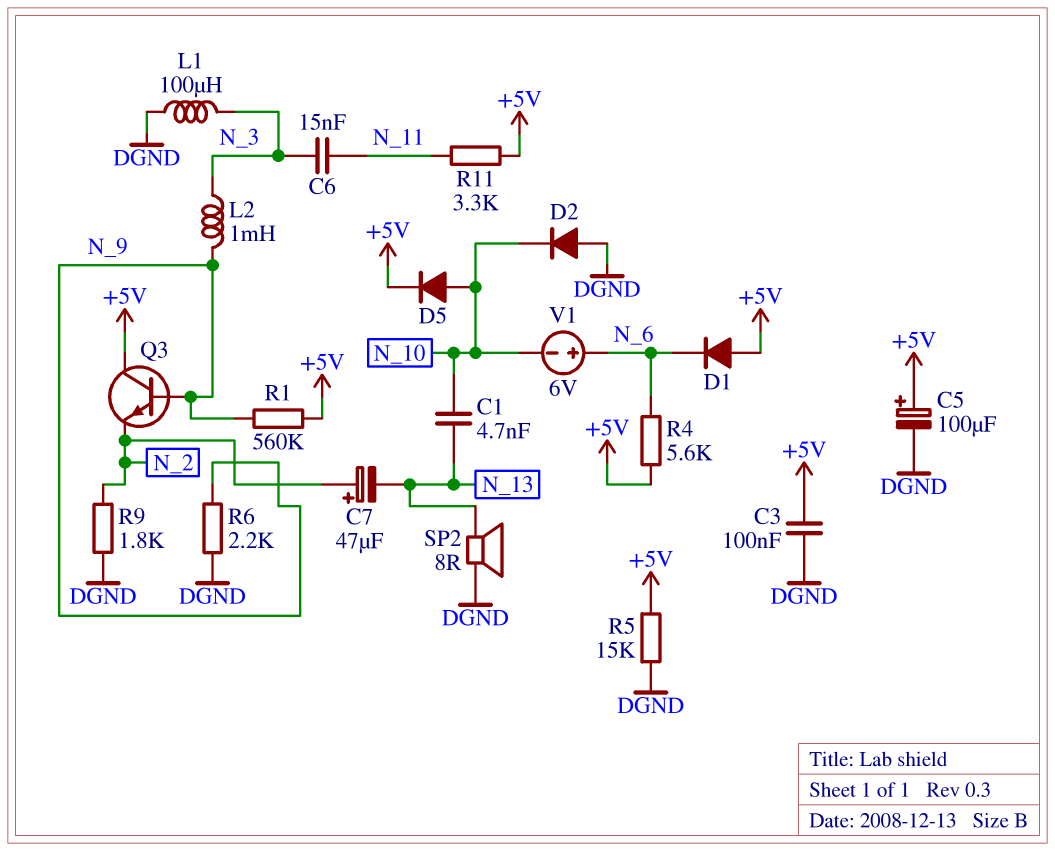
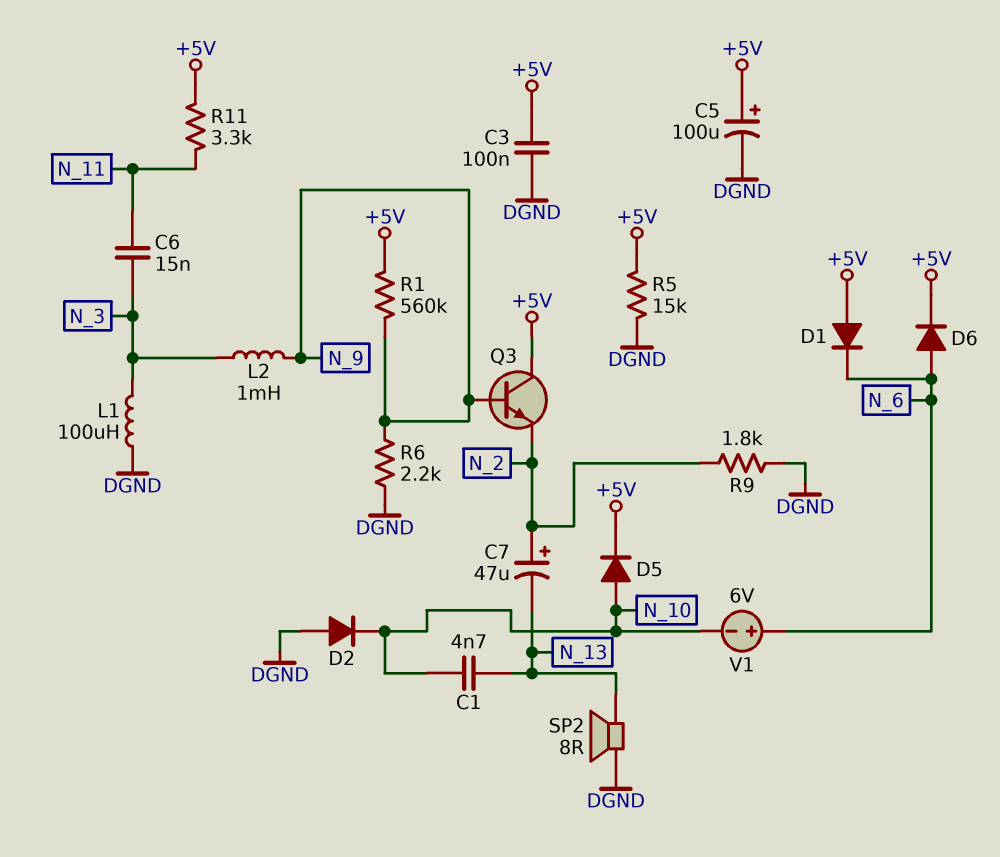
D6: none -> diode (A N_6, K +5V)
R4: 5.6k (+5V, N_6) -> none

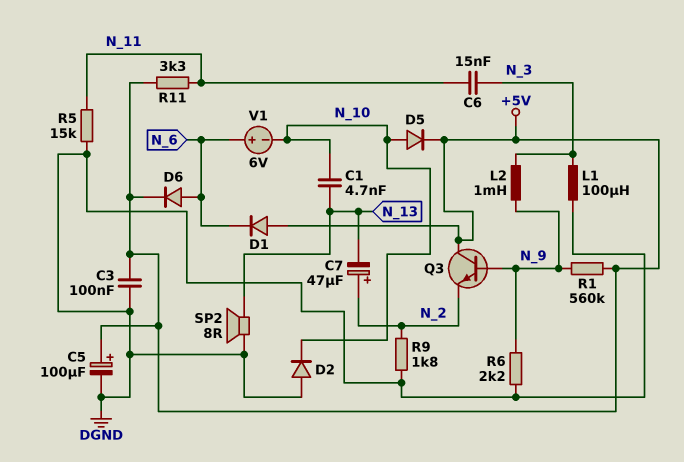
R5: 15k (+5V, DGND) -> 15k (DGND, N_11)

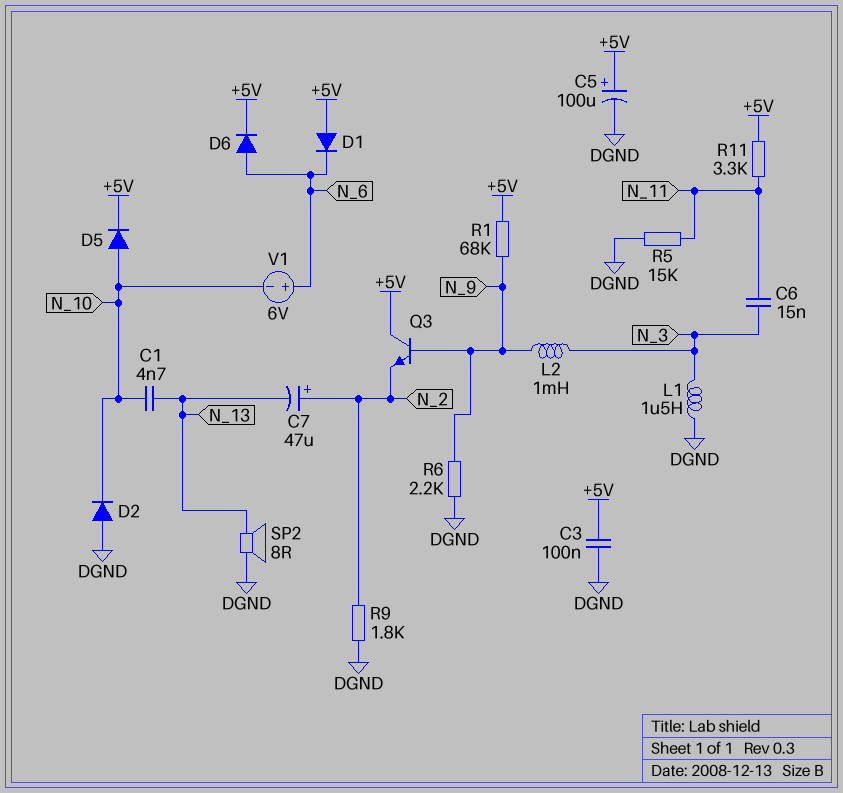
L1: 100uH (DGND, N_3) -> 1.5uH (DGND, N_3)
R1: 560k (+5V, N_9) -> 68k (+5V, N_9)

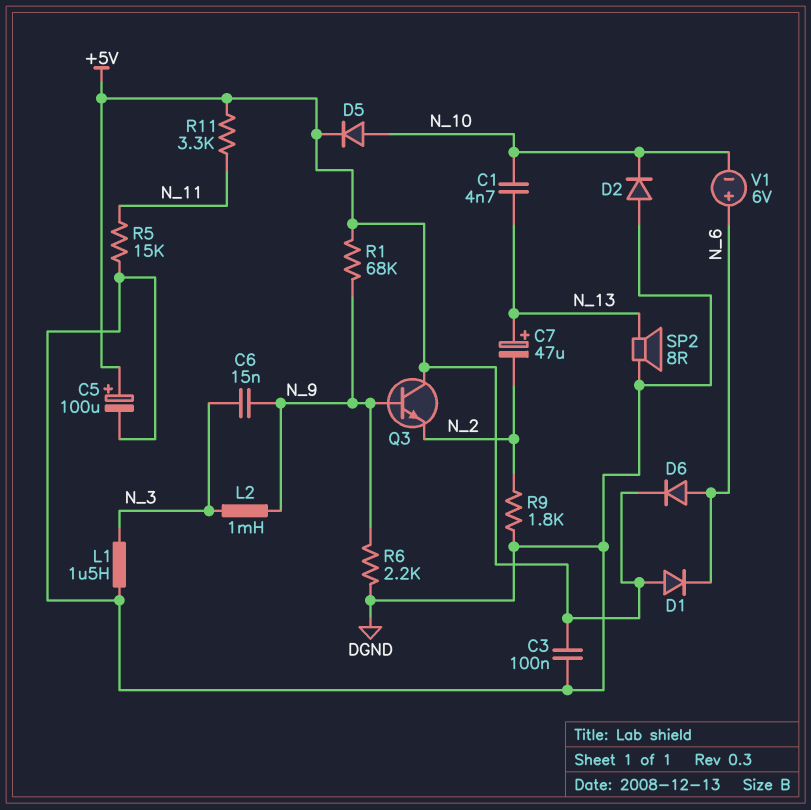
C6: 15nF (N_3, N_11) -> 15nF (N_3, N_9)
C7: 47uF (plus N_2, minus N_13) -> 47uF (plus N_13, minus N_2)

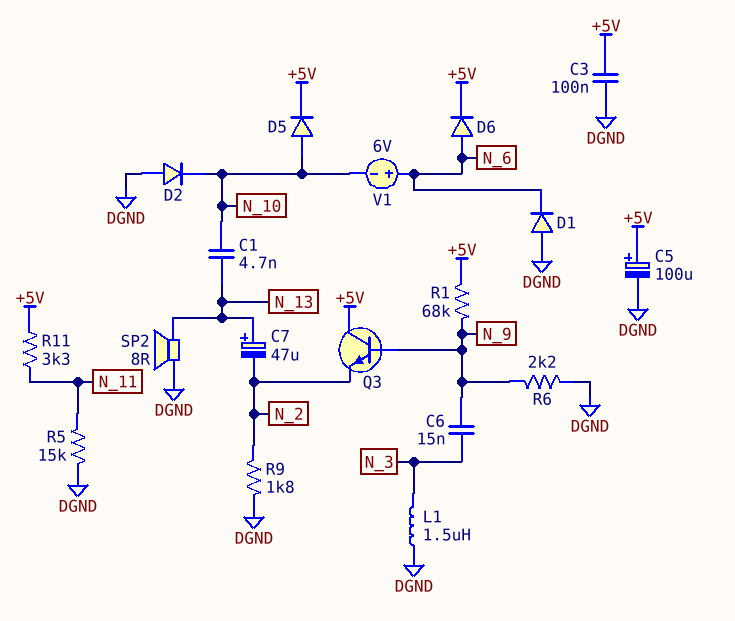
D1: diode (A +5V, K N_6) -> diode (A DGND, K N_6)
L2: 1mH (N_3, N_9) -> none

